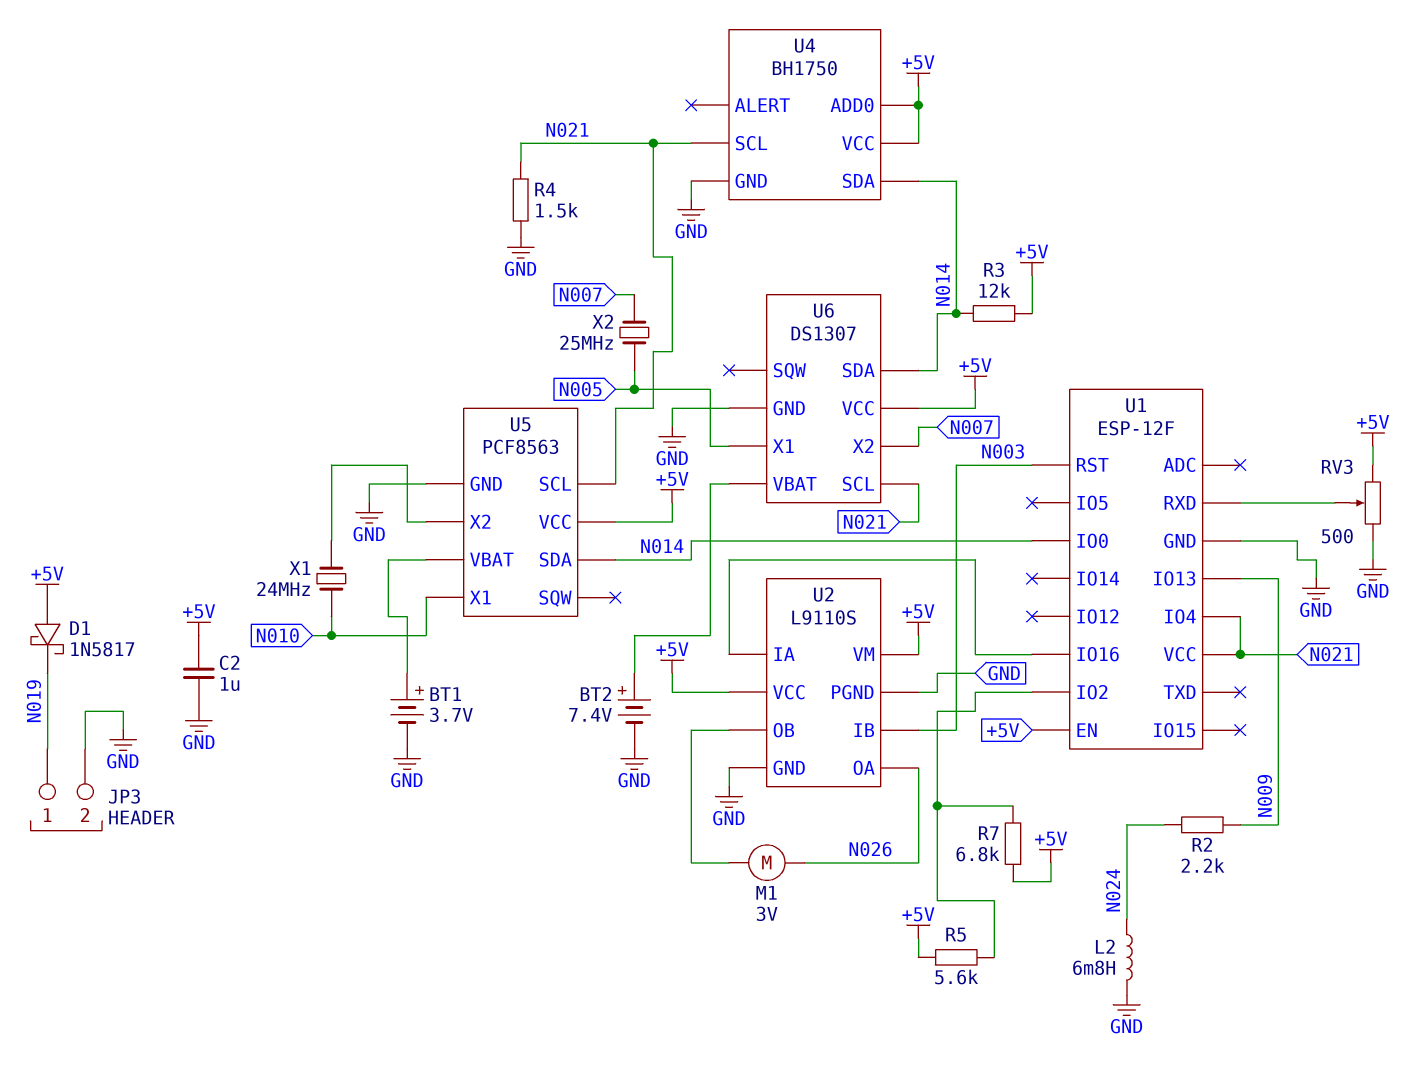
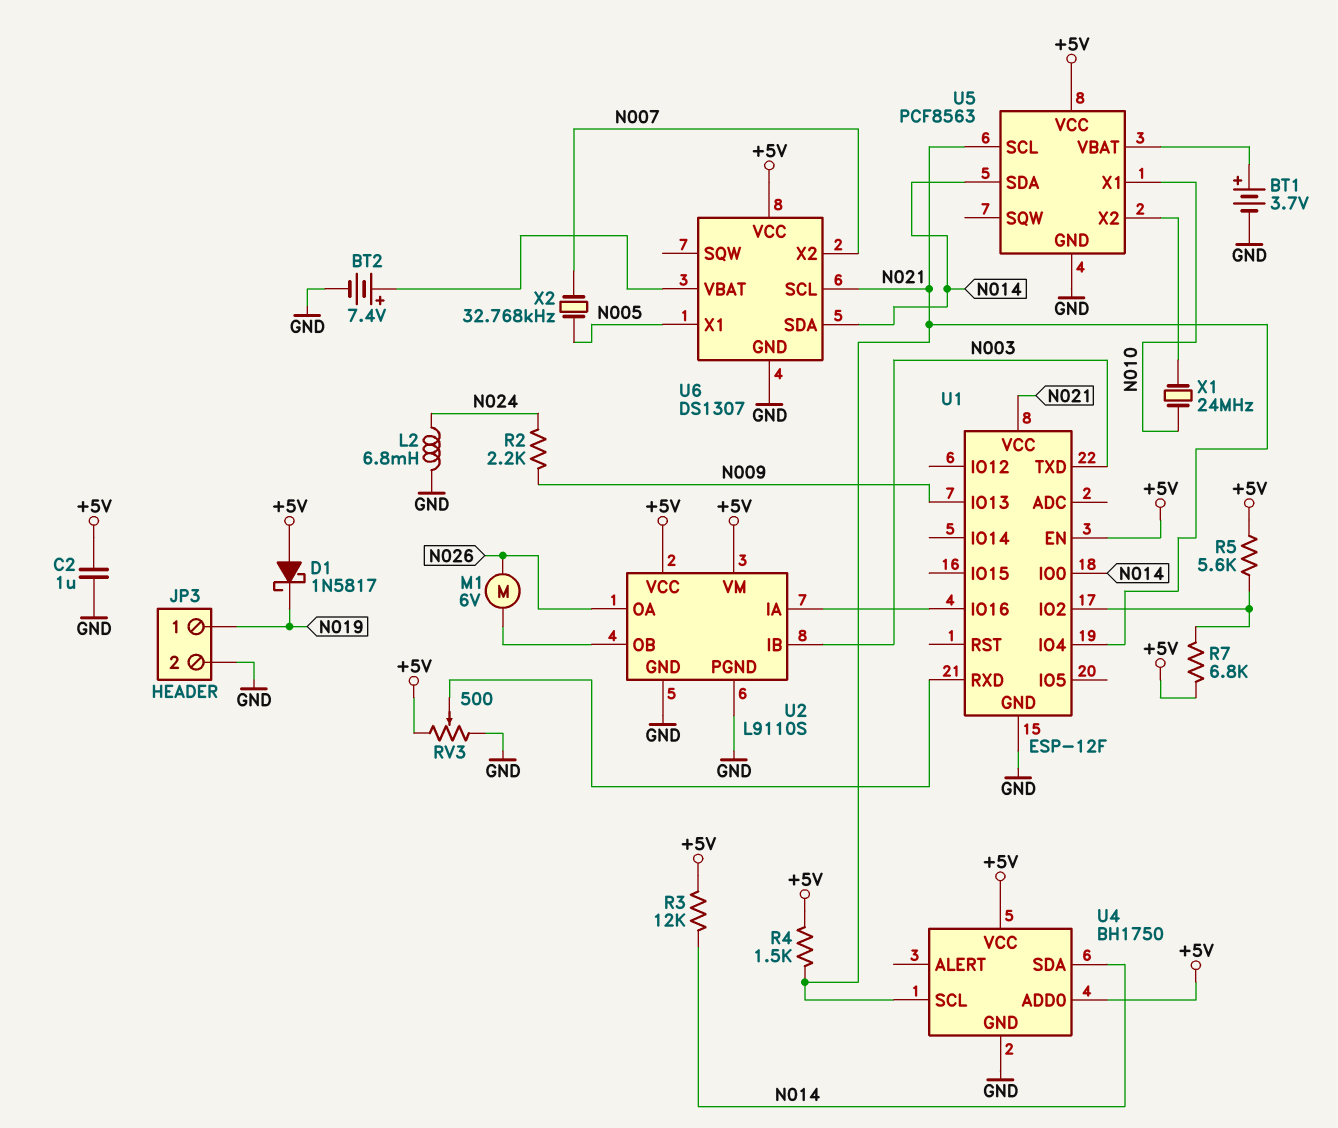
M1: motor 3V (N026, U2/OB) -> motor 6V (N026, U2/OB)
R4: 1.5k (GND, N021) -> 1.5k (+5V, N021)
U1 pin RST: N003 -> none
U1 pin TXD: none -> N003
X2: 25MHz (N005, N007) -> 32.768kHz (N005, N007)

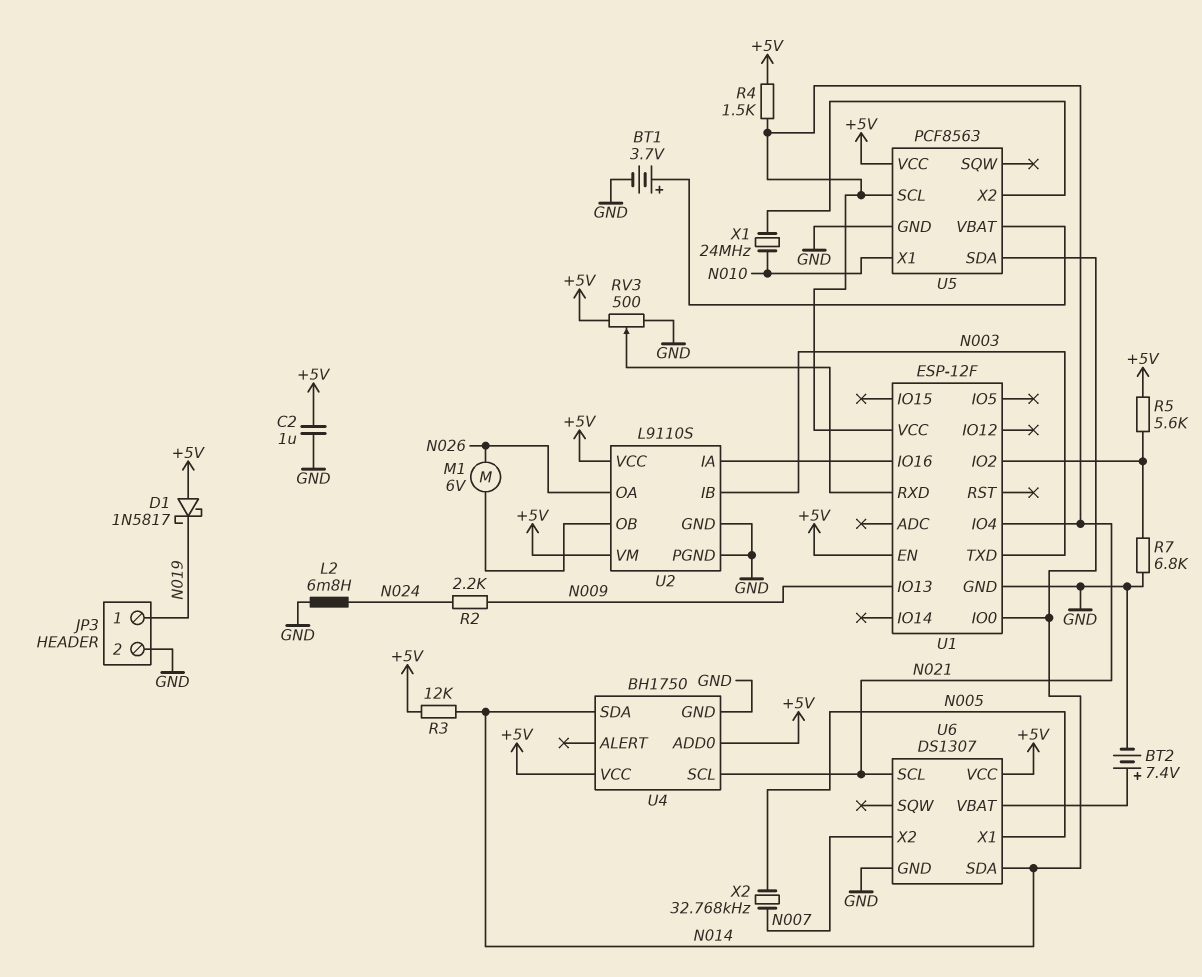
R7: 6.8k (+5V, U1/IO2) -> 6.8k (GND, U1/IO2)

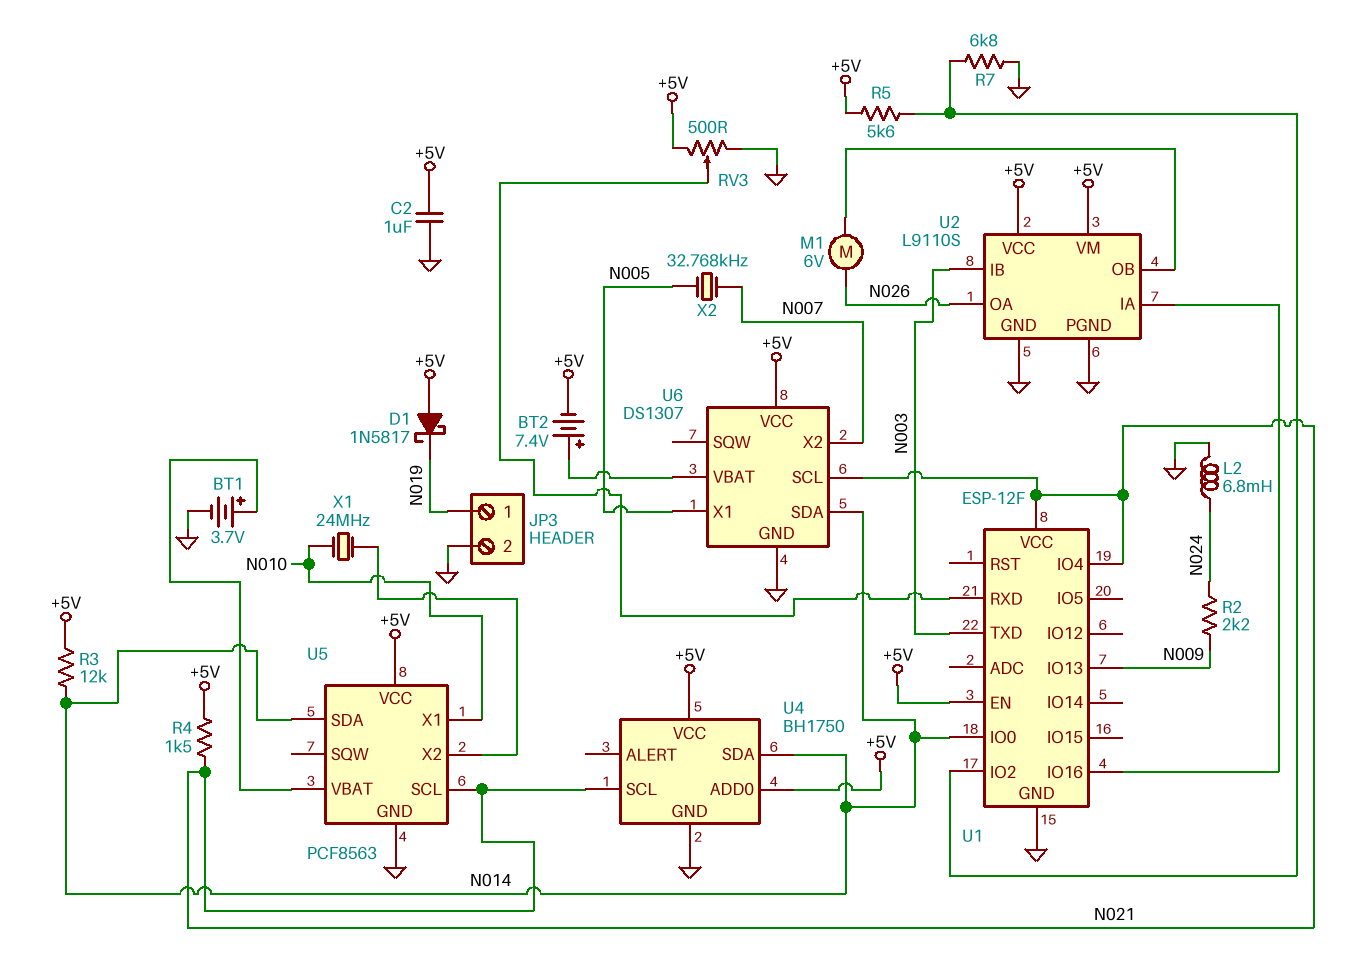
BT2: 7.4V (plus U6/VBAT, minus GND) -> 7.4V (plus U6/VBAT, minus +5V)

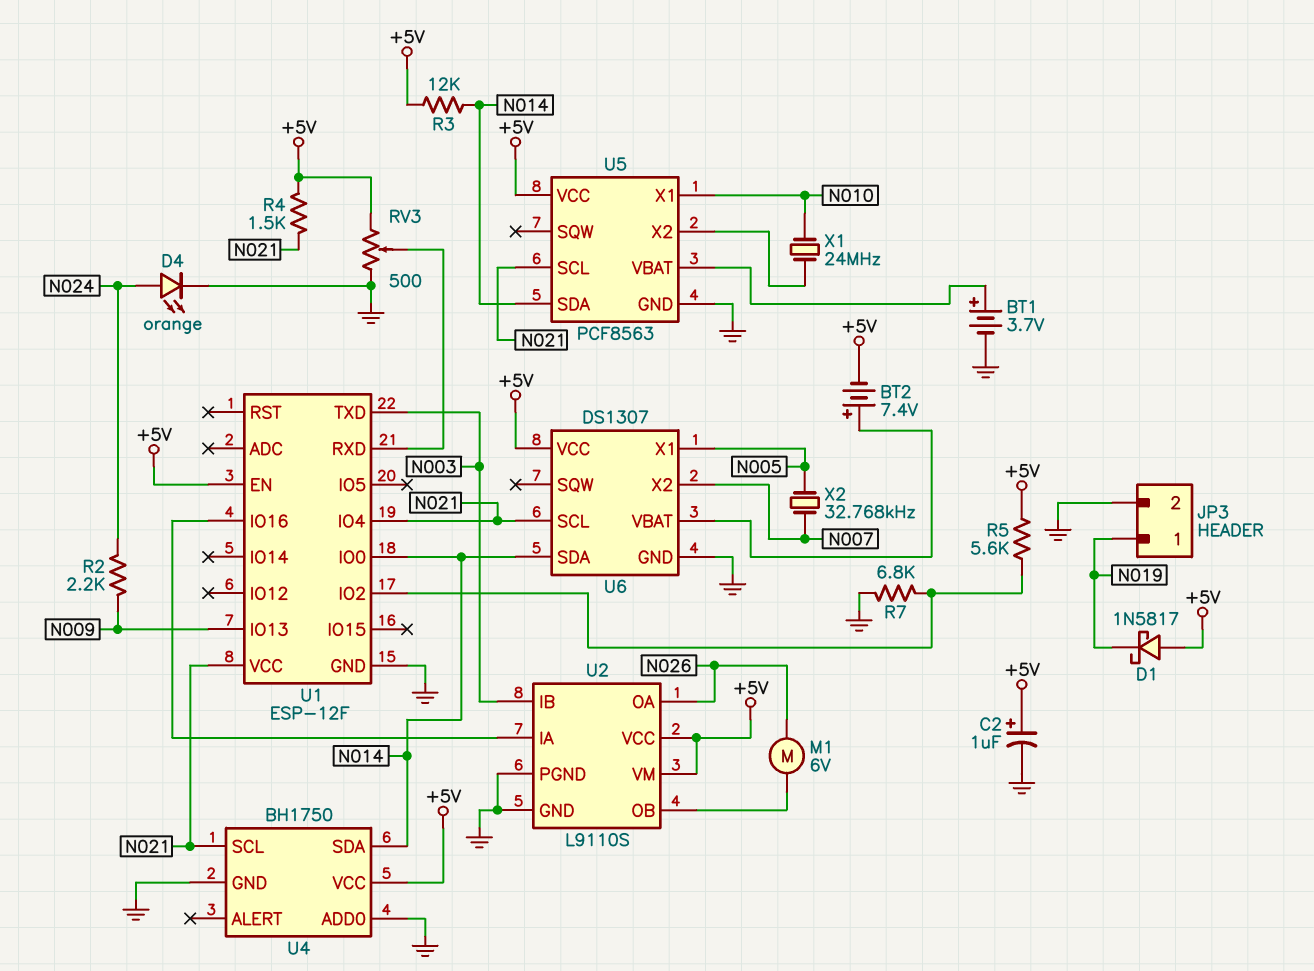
C2: 1uF (+5V, GND) -> 1uF (plus +5V, minus GND)
D4: none -> LED orange (A N024, K GND)
L2: 6.8mH (GND, N024) -> none
U4 pin ADD0: +5V -> GND

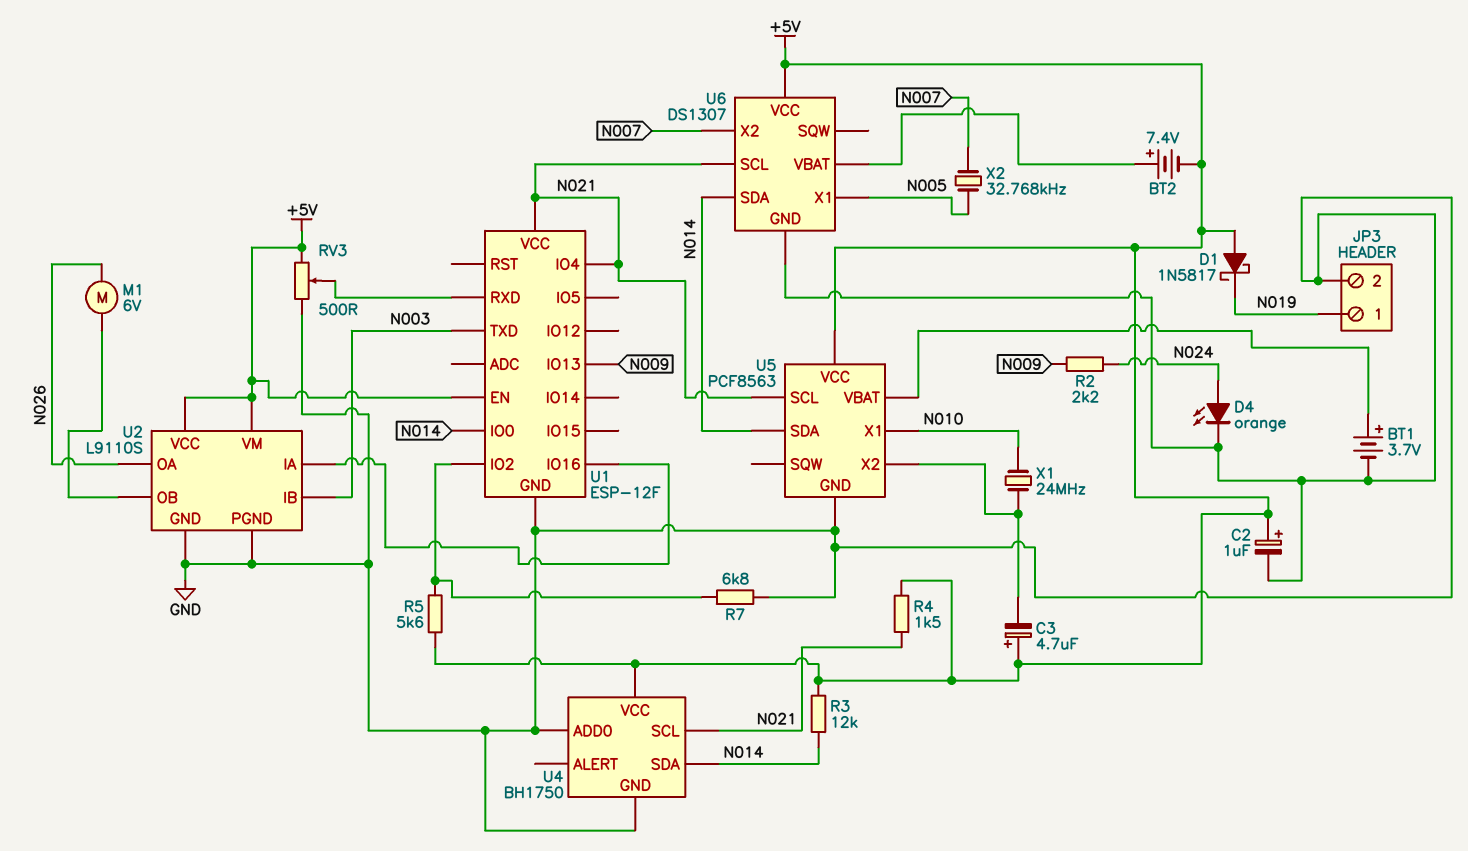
C3: none -> 4.7uF (plus +5V, minus U5/X2)

